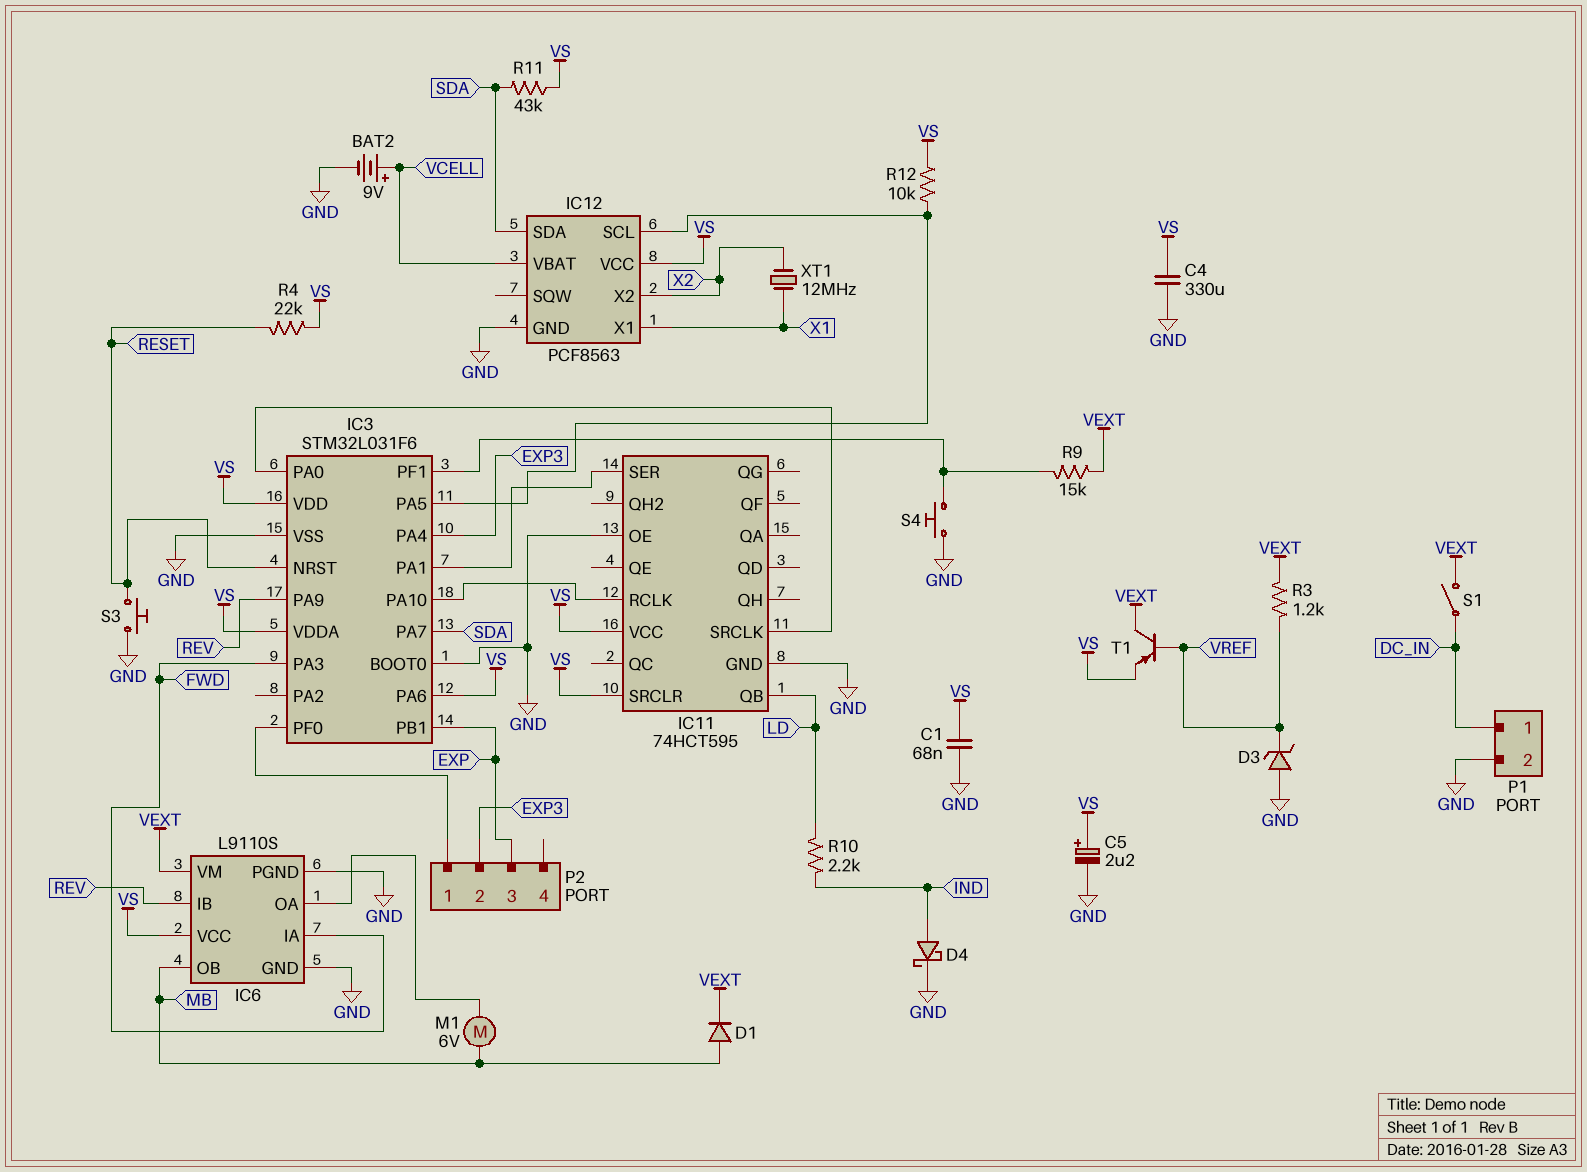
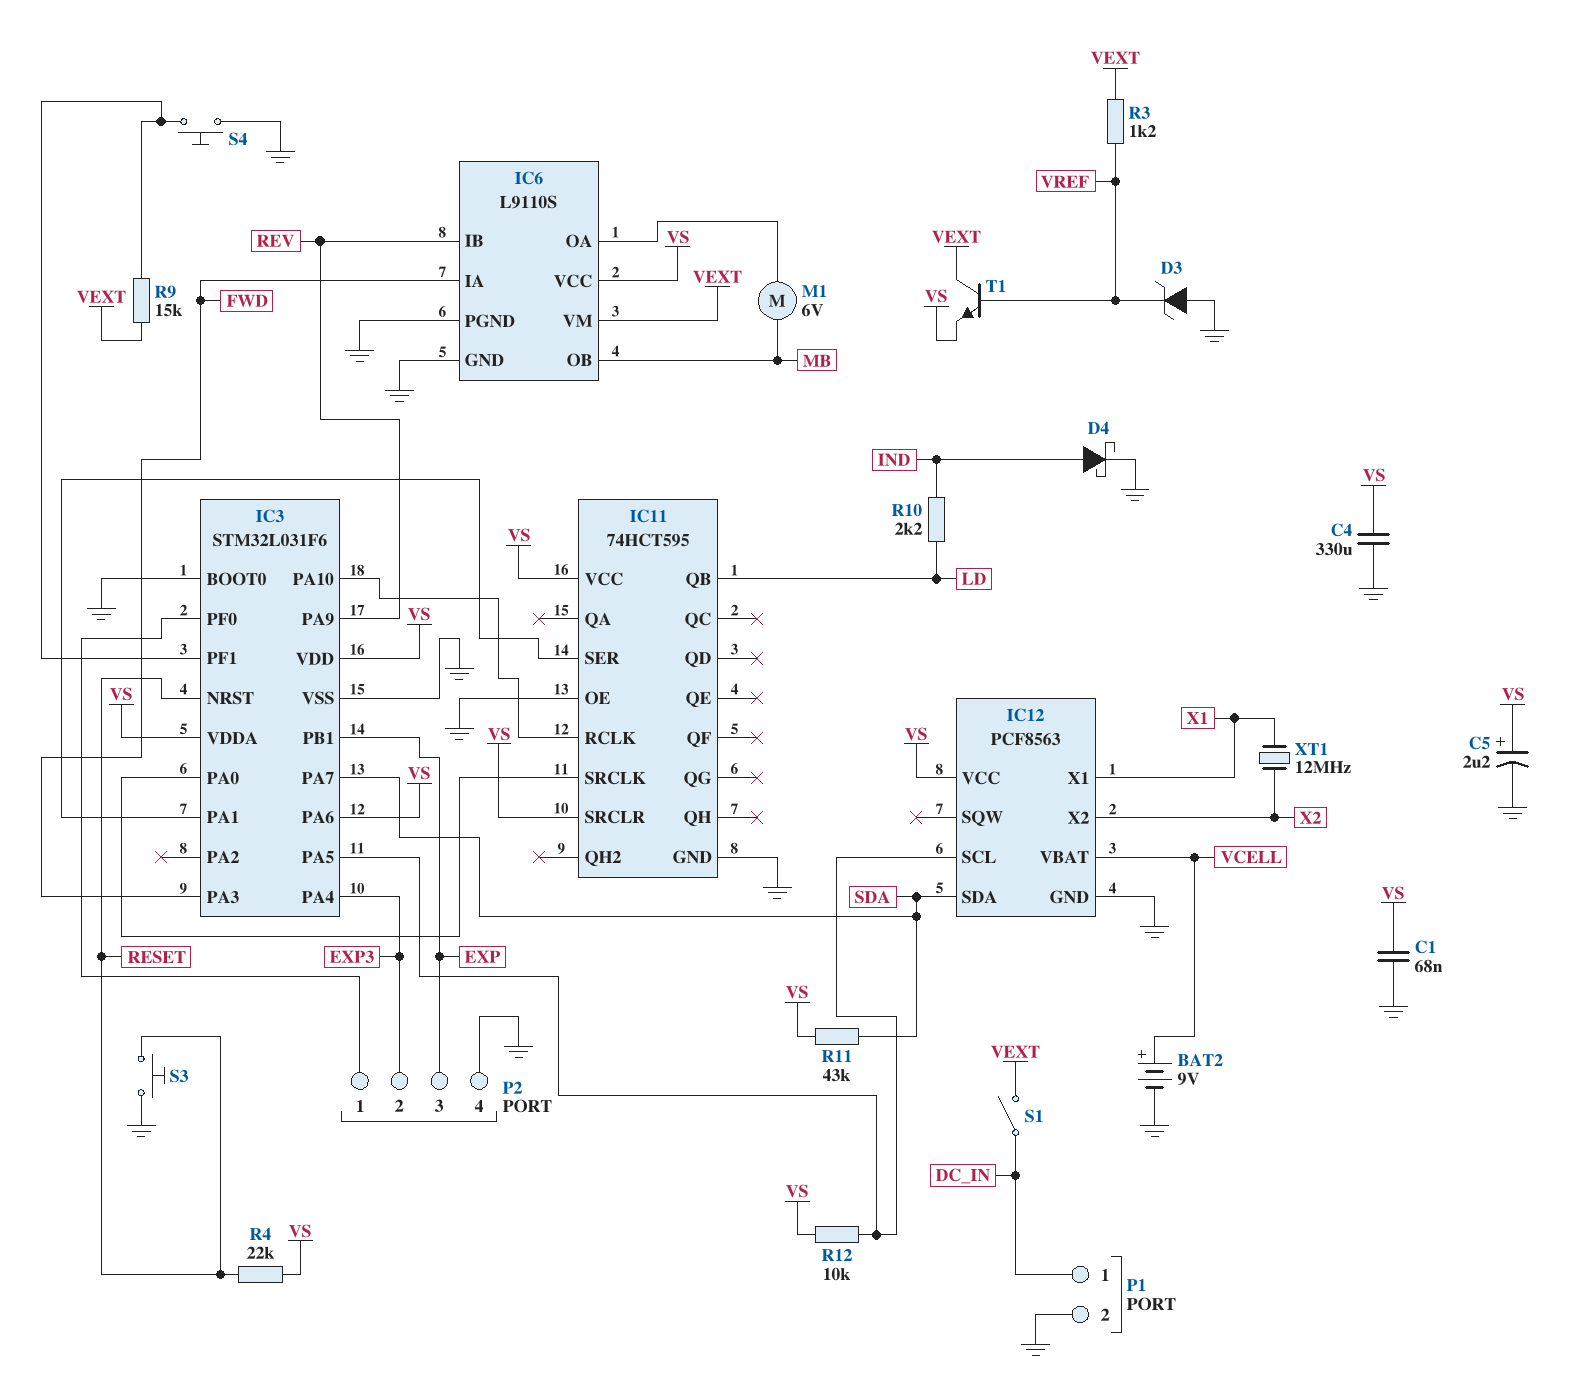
D1: diode (A MB, K VEXT) -> none
P2 pin 4: none -> GND
T1: PNP (B VREF, C VEXT, E VS) -> NPN (B VREF, C VEXT, E VS)

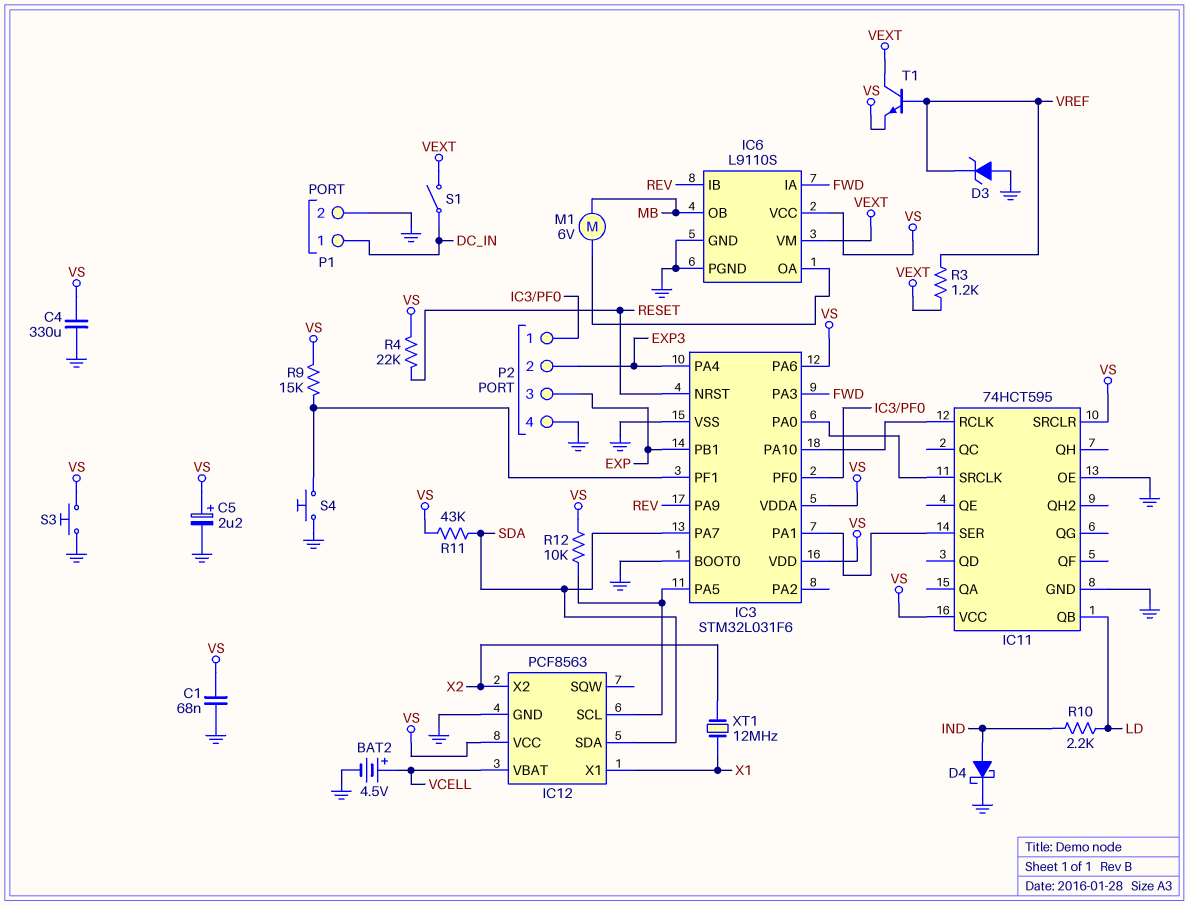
BAT2: 9V (plus VCELL, minus GND) -> 4.5V (plus VCELL, minus GND)
R9: 15k (IC3/PF1, VEXT) -> 15k (IC3/PF1, VS)
S3: button (GND, RESET) -> button (GND, VS)

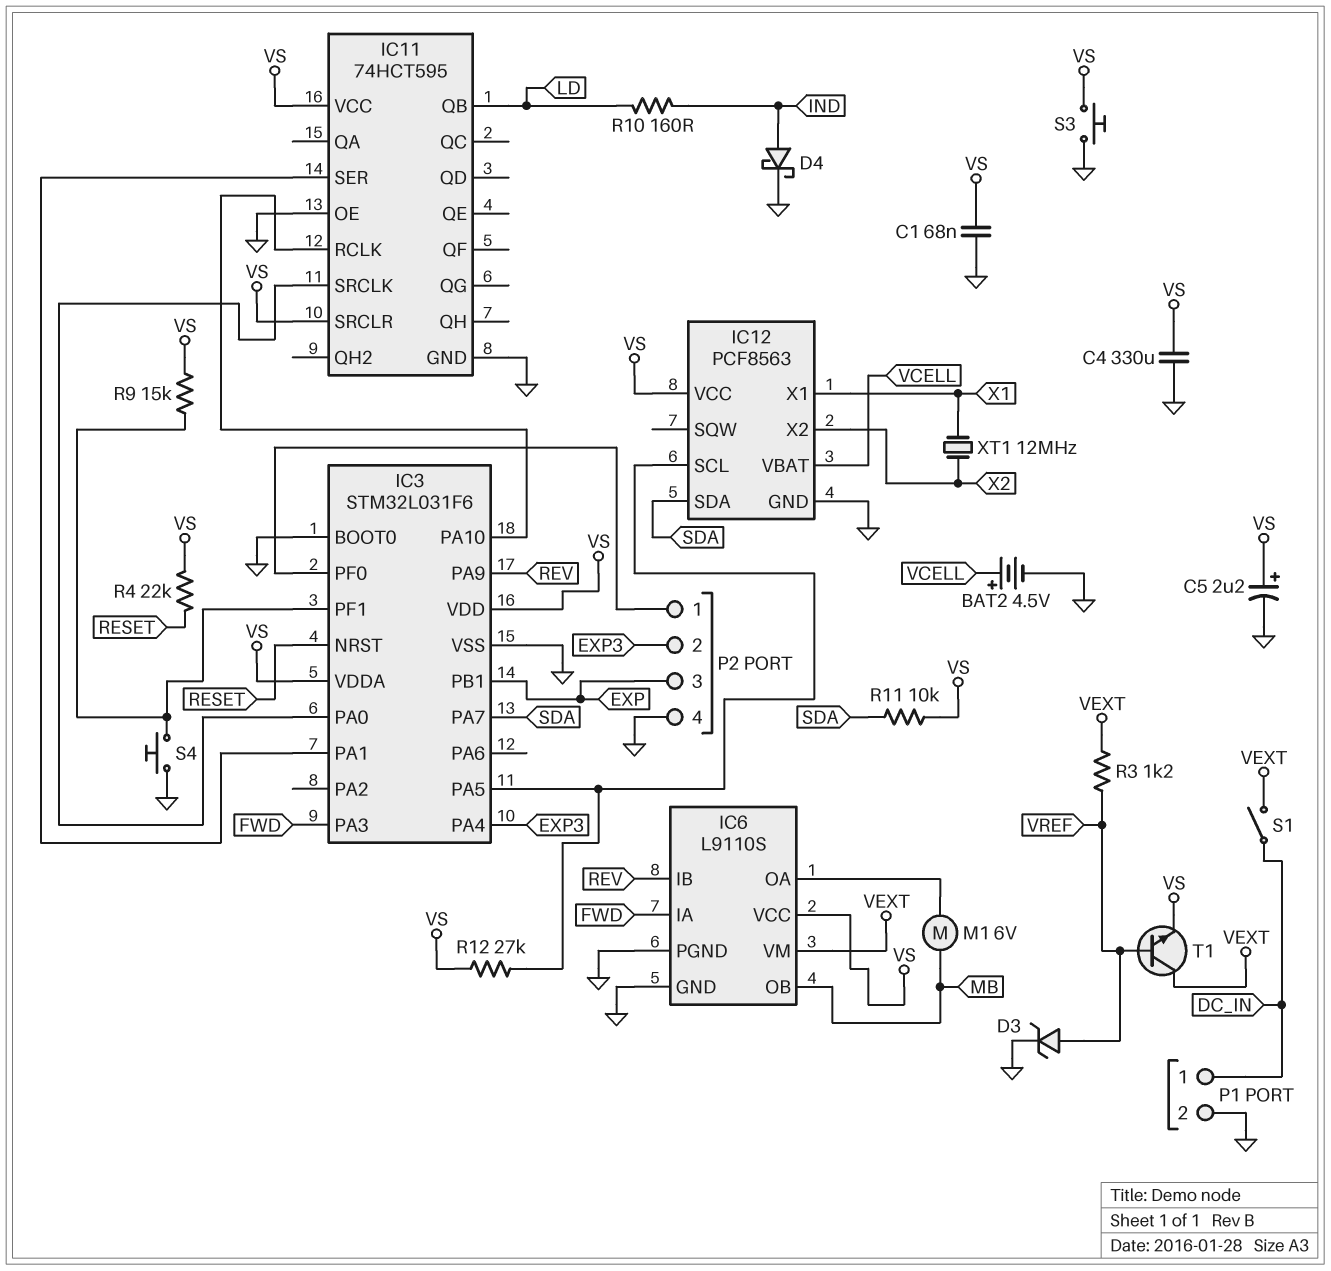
D3: zener (A GND, K VREF) -> zener (A VREF, K GND)
IC3 pin PA6: VS -> none
R10: 2.2k (IND, LD) -> 160 (IND, LD)
R11: 43k (SDA, VS) -> 10k (SDA, VS)
R12: 10k (IC3/PA5, VS) -> 27k (IC3/PA5, VS)

